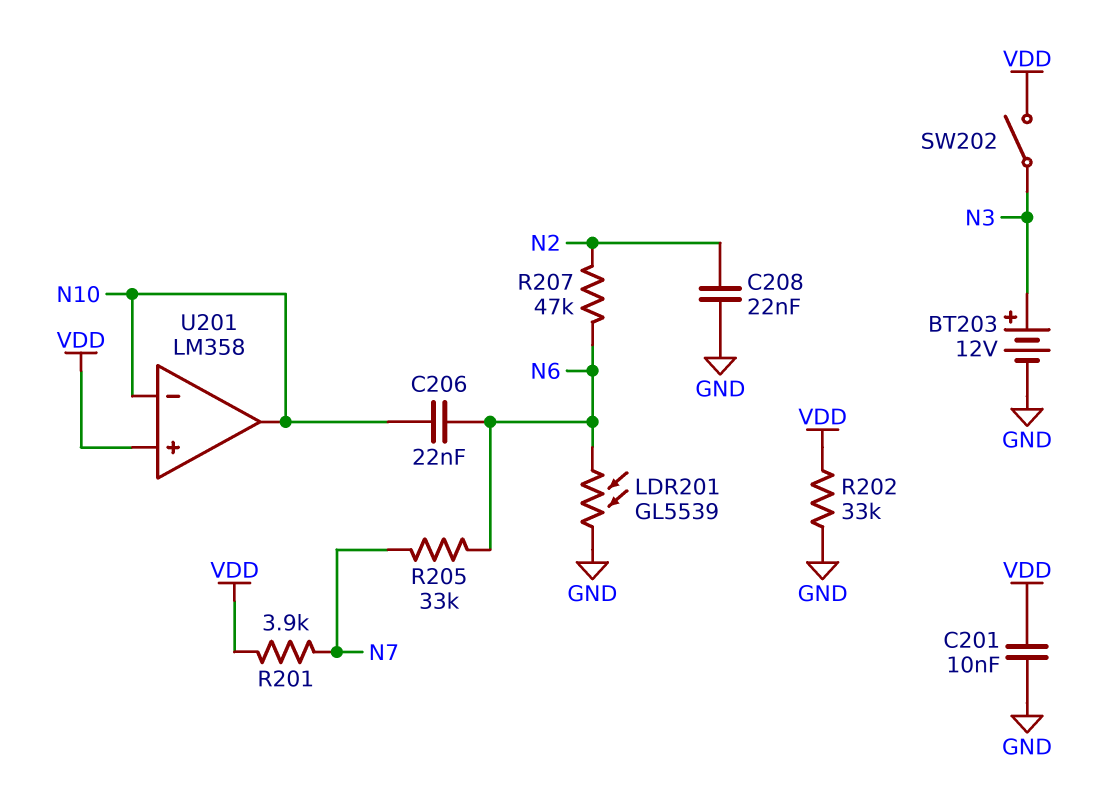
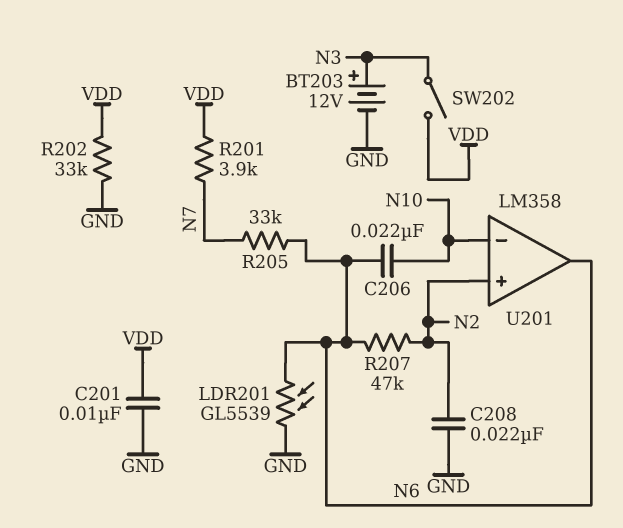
U201 pin in+: VDD -> N2
U201 pin out: N10 -> N6

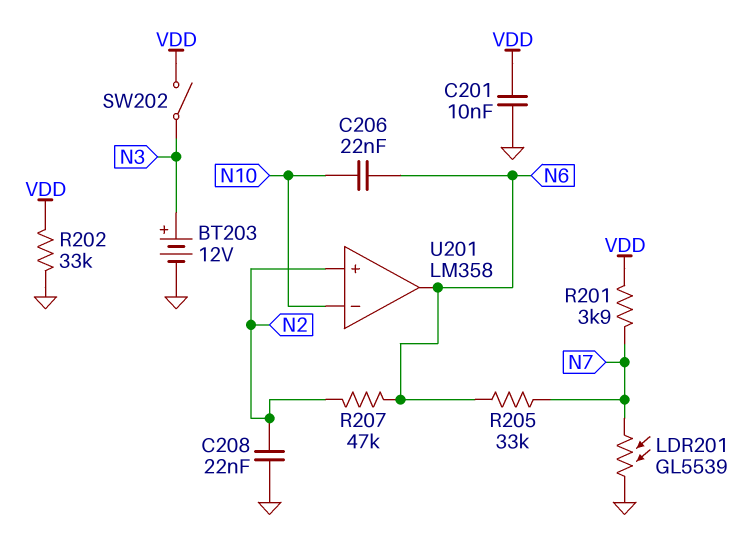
LDR201: GL5539 (GND, N6) -> GL5539 (GND, N7)

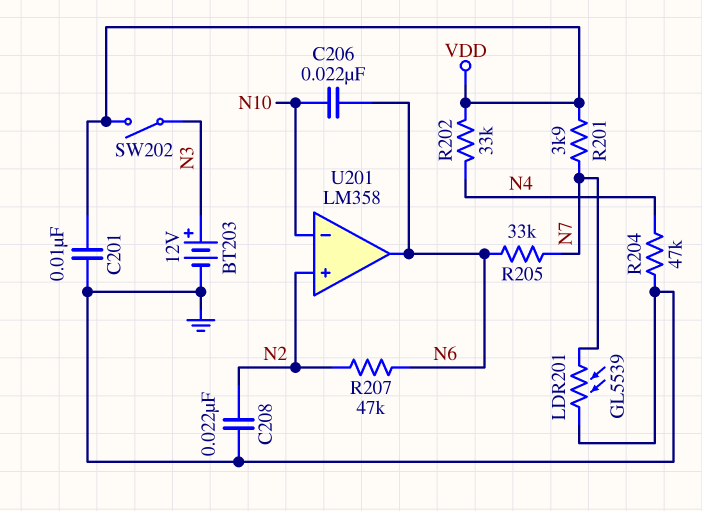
R202: 33k (GND, VDD) -> 33k (N4, VDD)
R204: none -> 47k (GND, N4)

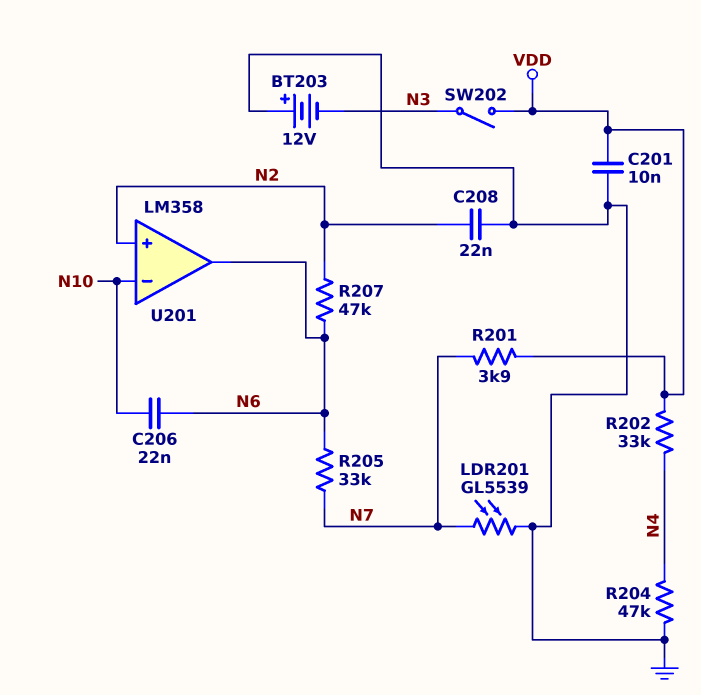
BT203: 12V (plus N3, minus GND) -> 12V (plus GND, minus N3)

